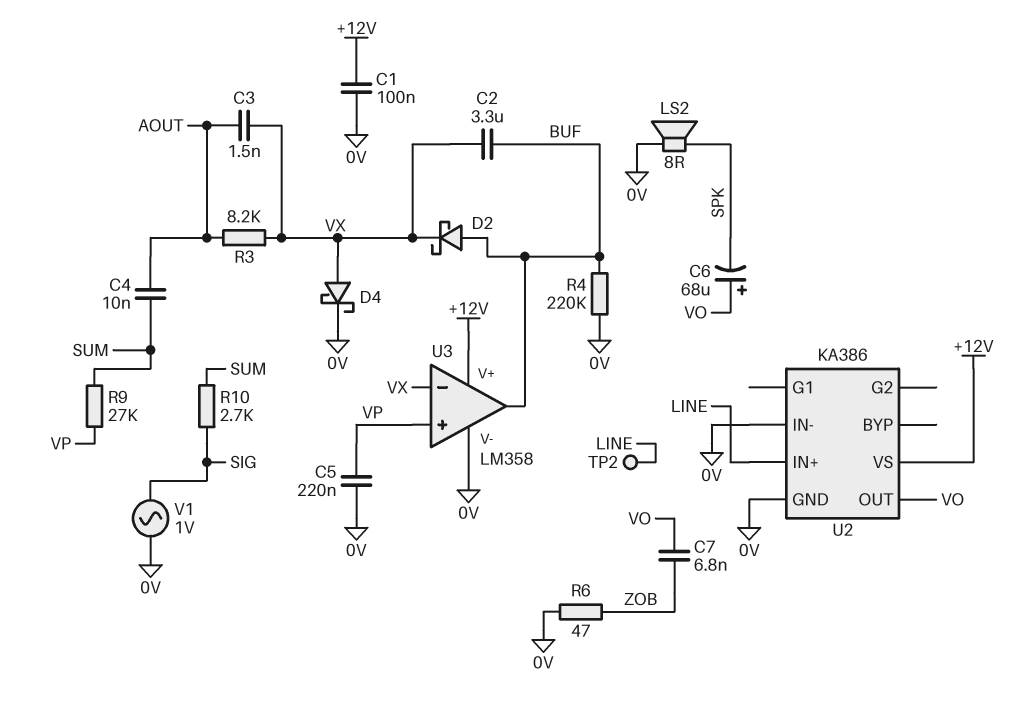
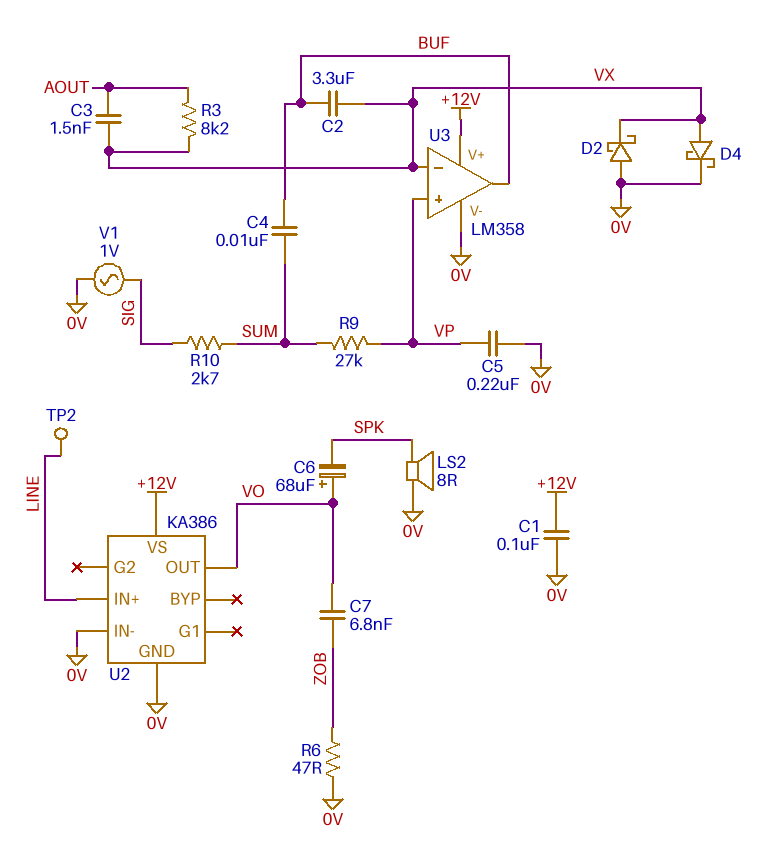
C4: 10nF (AOUT, SUM) -> 10nF (BUF, SUM)
D2: schottky (A BUF, K VX) -> schottky (A 0V, K VX)
R4: 220k (0V, BUF) -> none

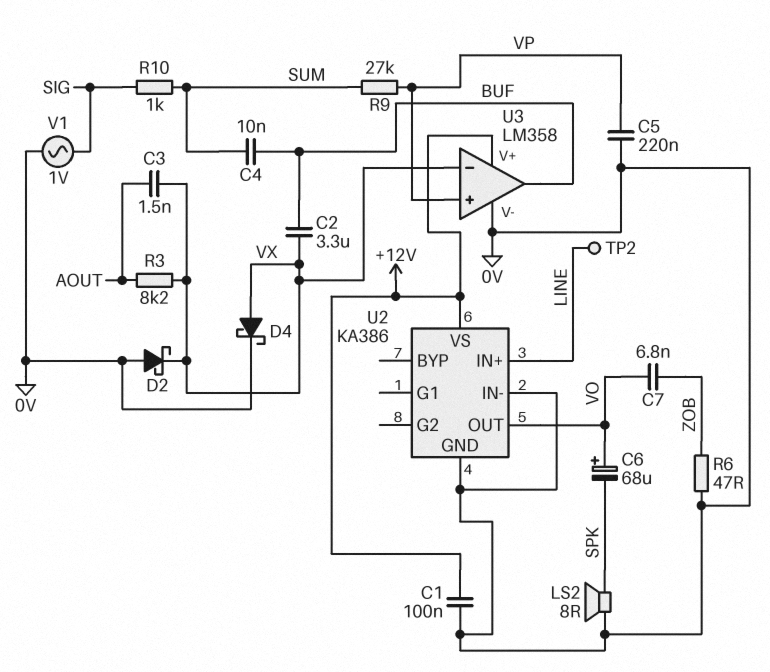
R10: 2.7k (SIG, SUM) -> 1k (SIG, SUM)

